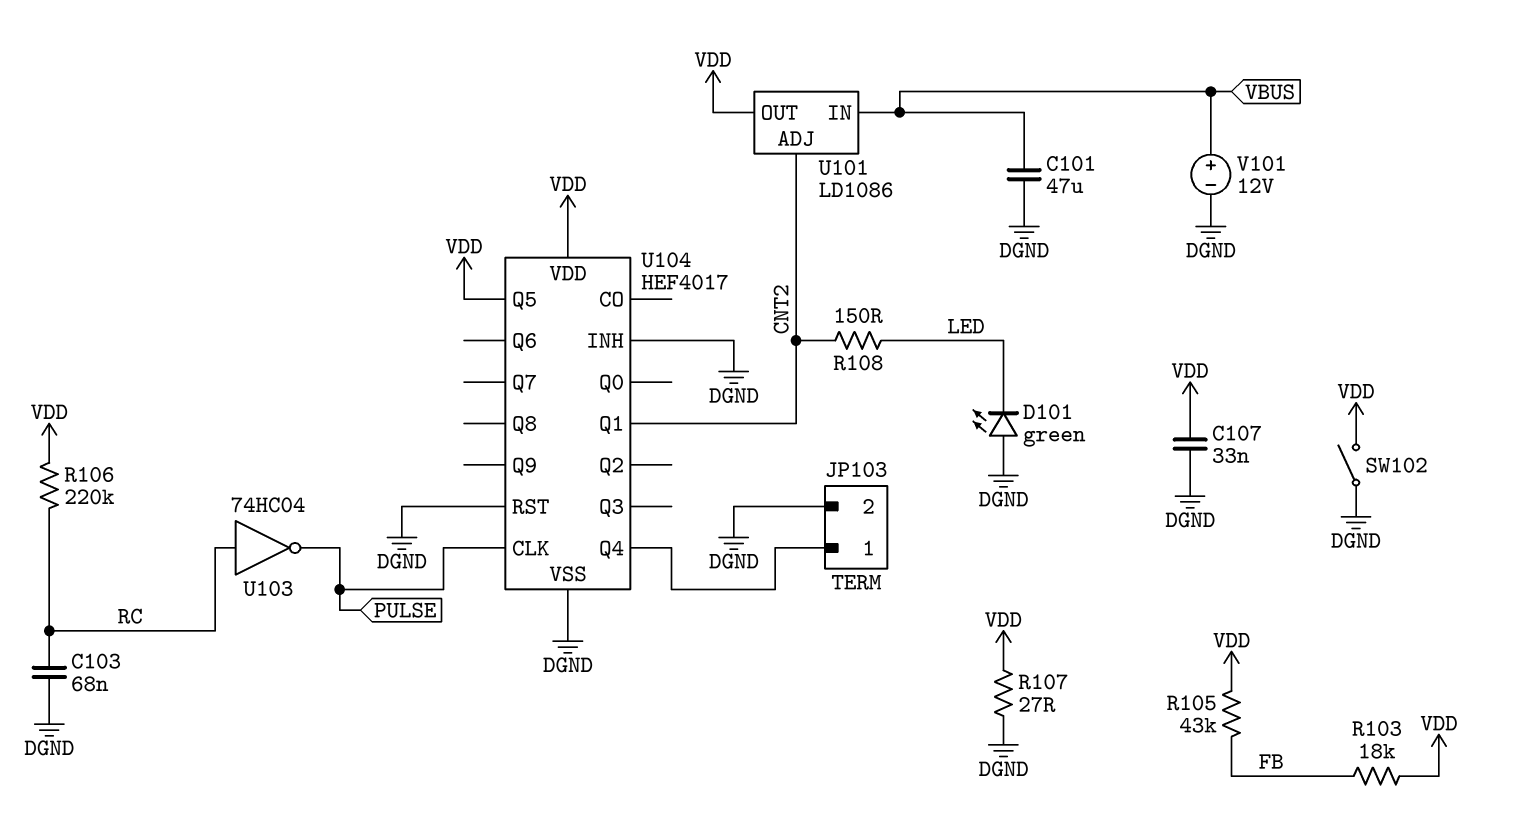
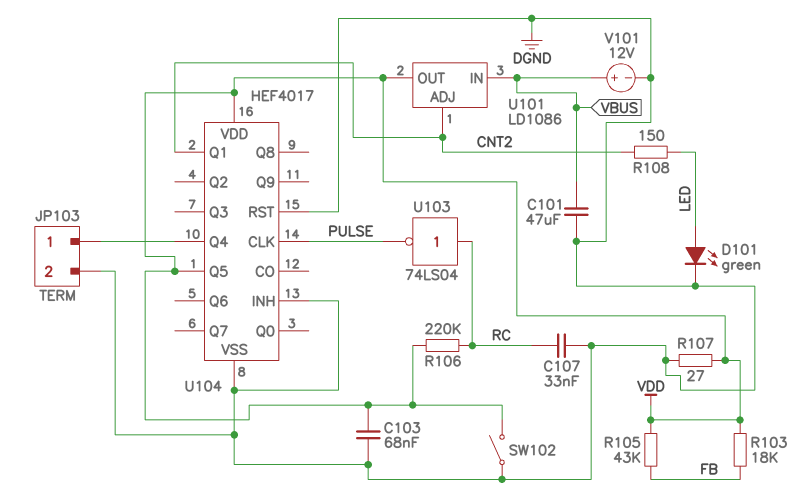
C103: 68nF (DGND, RC) -> 68nF (DGND, VDD)
C107: 33nF (DGND, VDD) -> 33nF (DGND, RC)
D101: LED green (A DGND, K LED) -> LED green (A LED, K DGND)
U103: NOT 74HC04 (in RC, out PULSE) -> NOT 74LS04 (in RC, out PULSE)

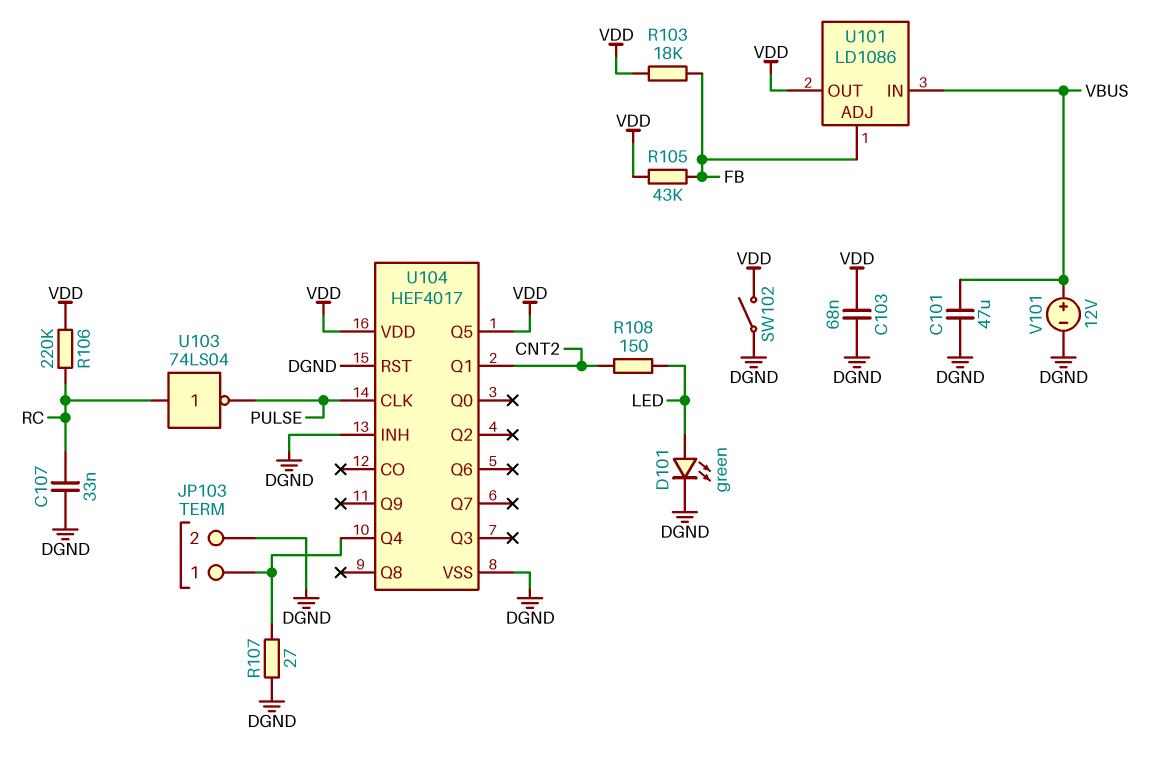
R107: 27 (DGND, VDD) -> 27 (DGND, JP103/1)
U101 pin ADJ: CNT2 -> FB

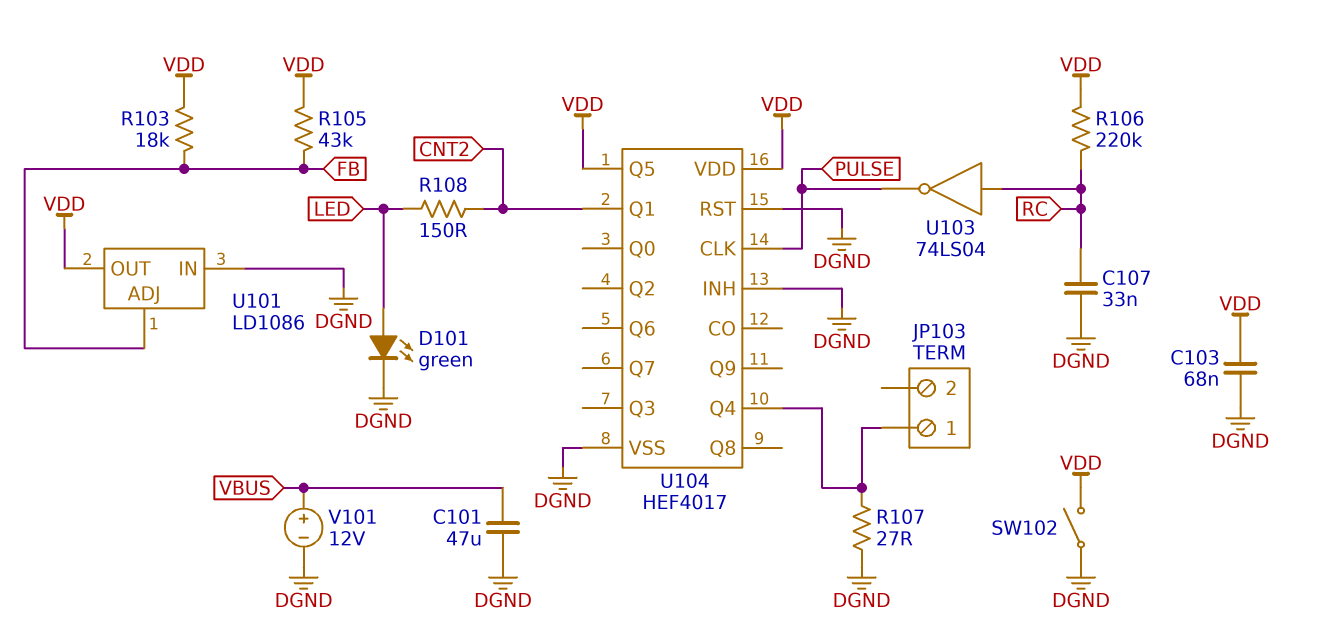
JP103 pin 2: DGND -> none
U101 pin IN: VBUS -> DGND

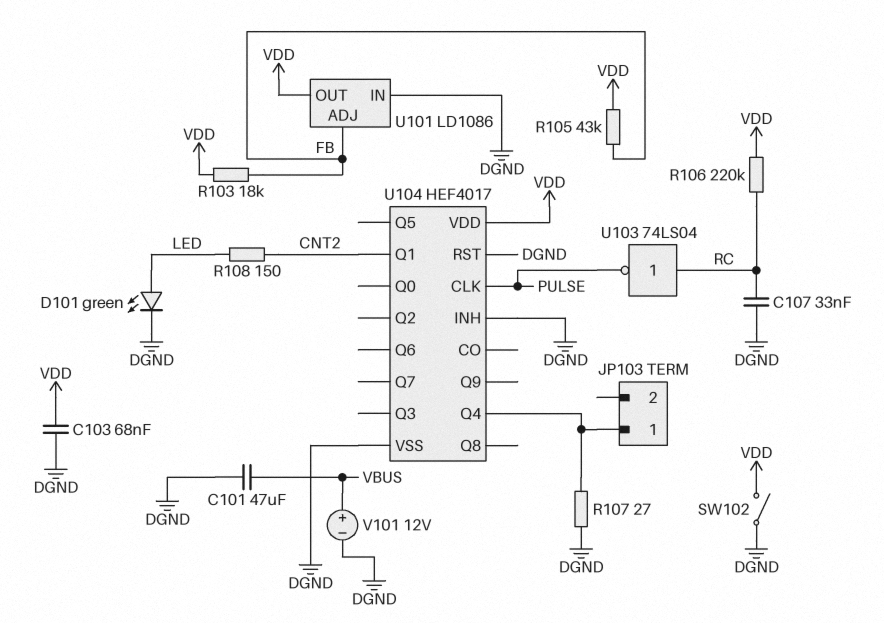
U104 pin Q5: VDD -> none

